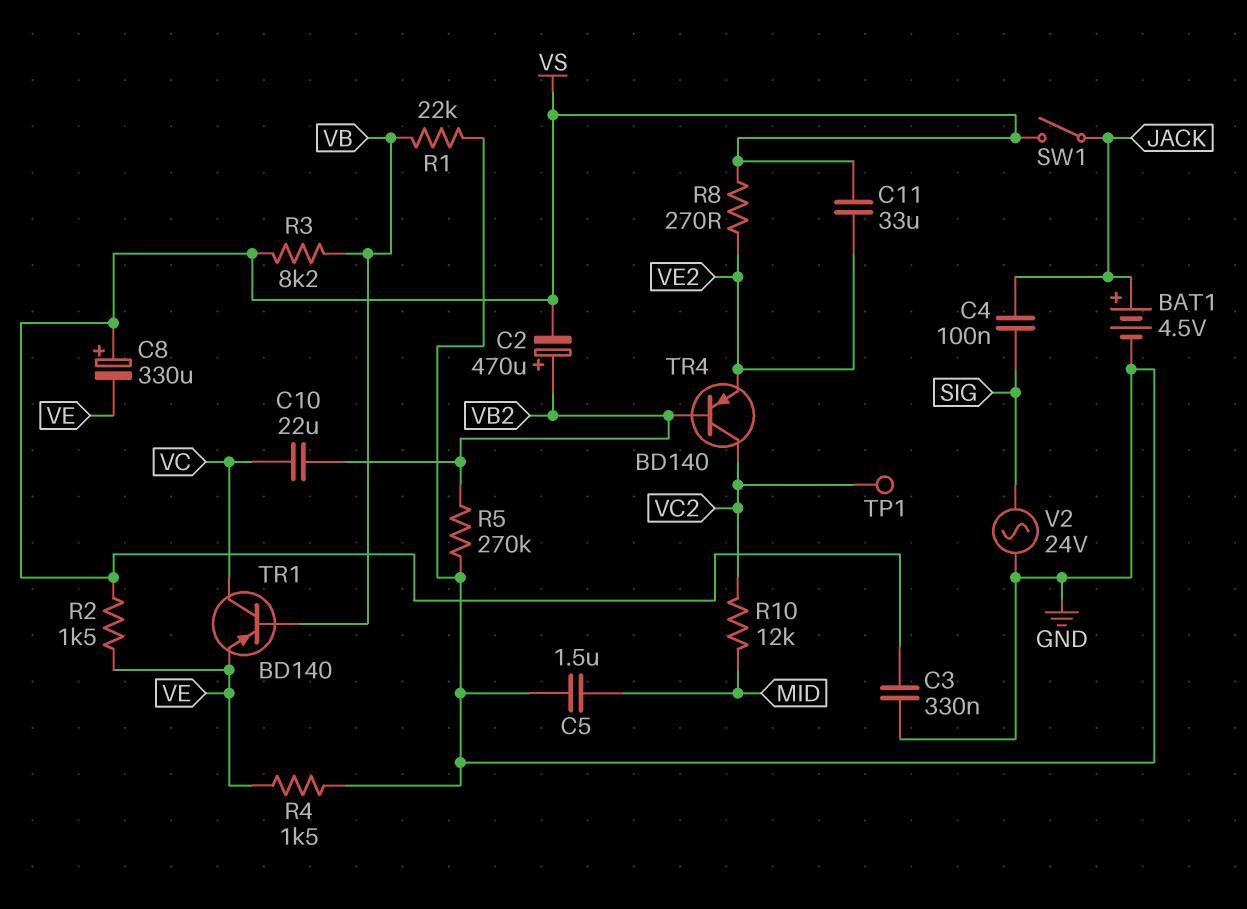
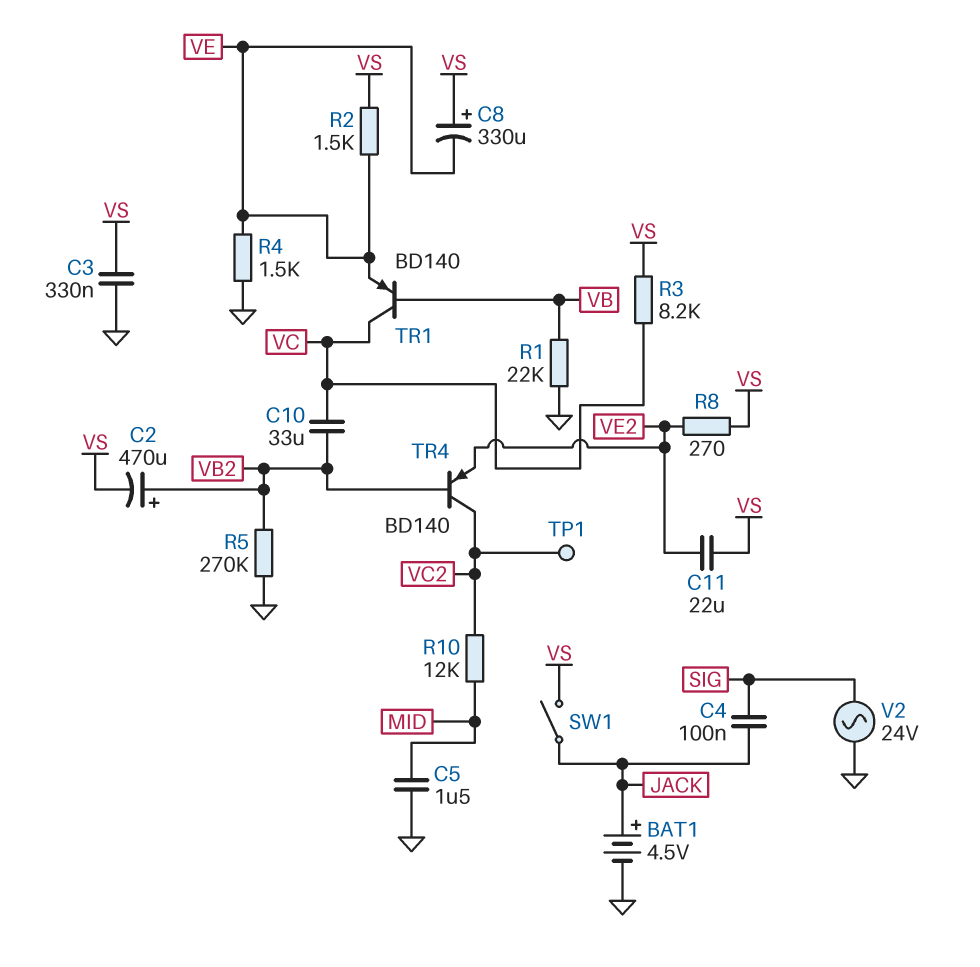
C10: 22uF (VB2, VC) -> 33uF (VB2, VC)
C11: 33uF (VE2, VS) -> 22uF (VE2, VS)
R3: 8.2k (VB, VS) -> 8.2k (VC, VS)

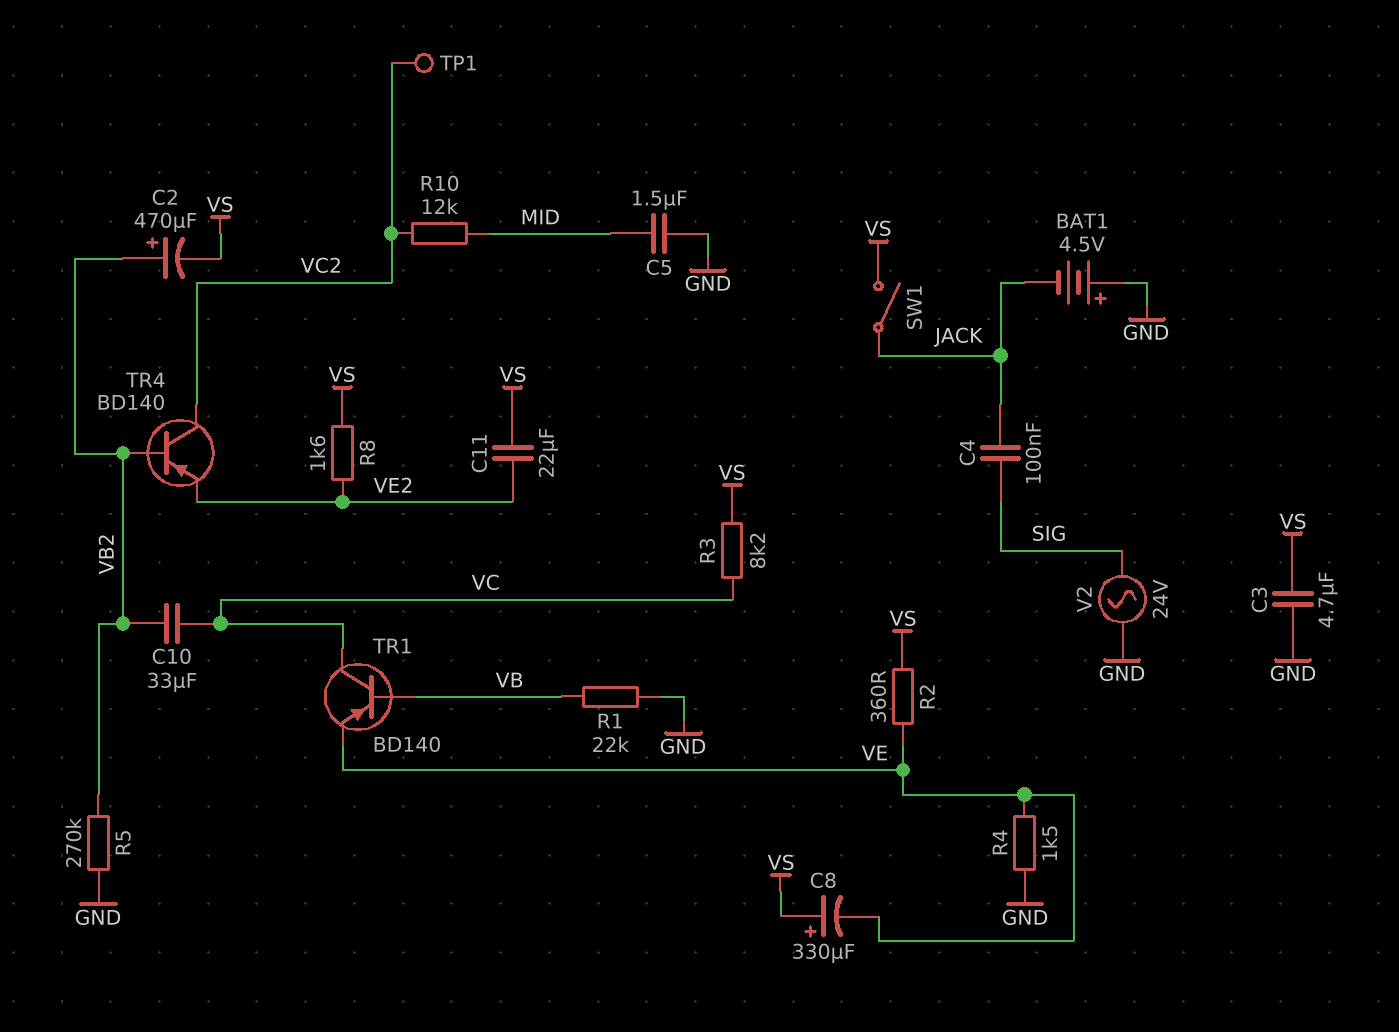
BAT1: 4.5V (plus JACK, minus GND) -> 4.5V (plus GND, minus JACK)
C3: 330nF (GND, VS) -> 4.7uF (GND, VS)
R2: 1.5k (VE, VS) -> 360 (VE, VS)
R8: 270 (VE2, VS) -> 1.6k (VE2, VS)

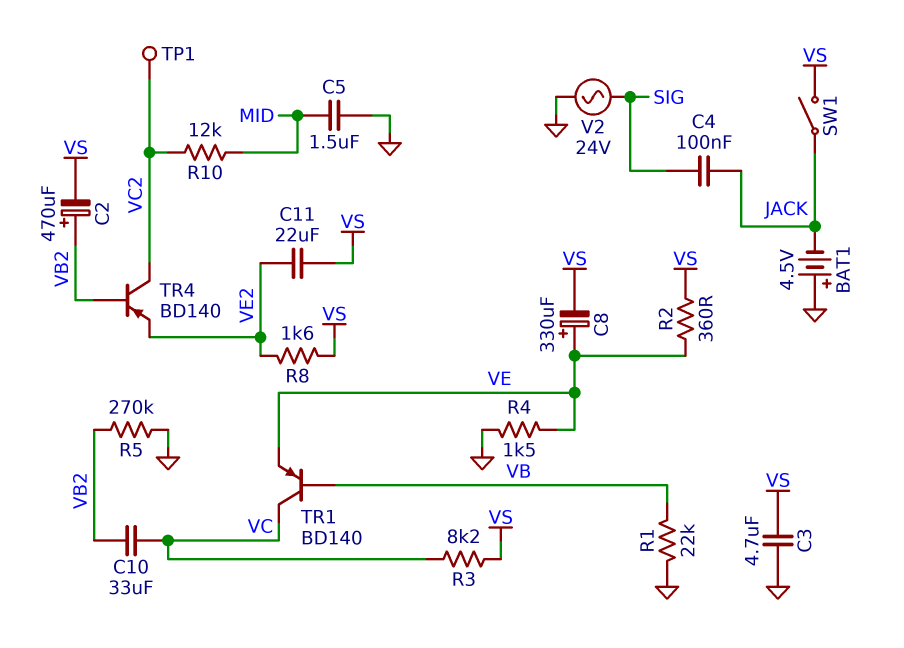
C8: 330uF (plus VS, minus VE) -> 330uF (plus VE, minus VS)

